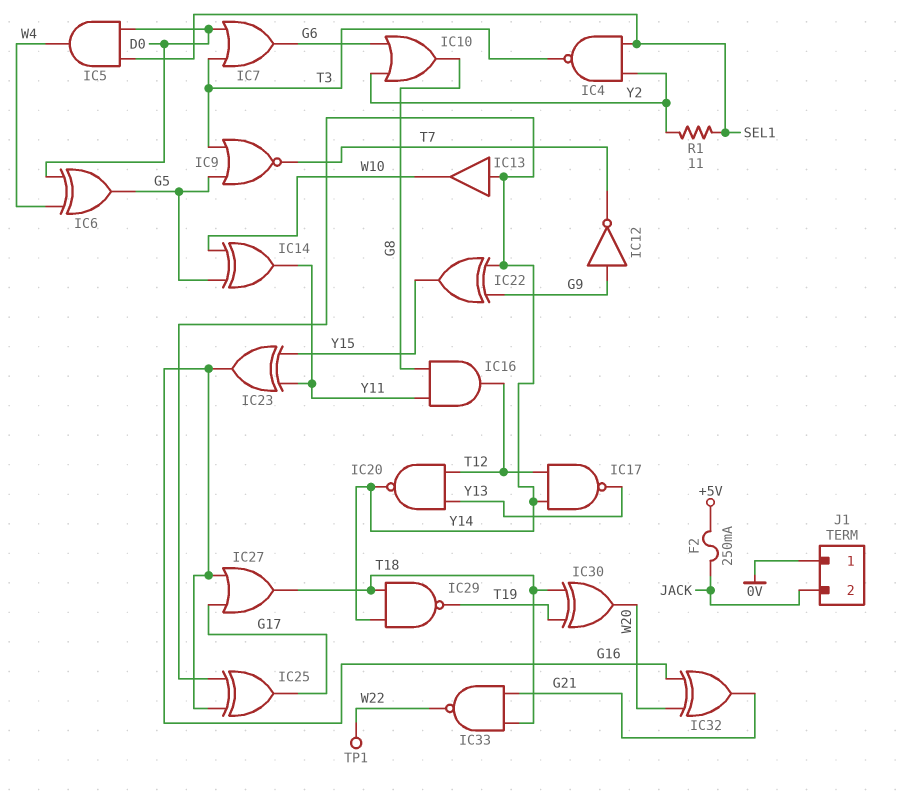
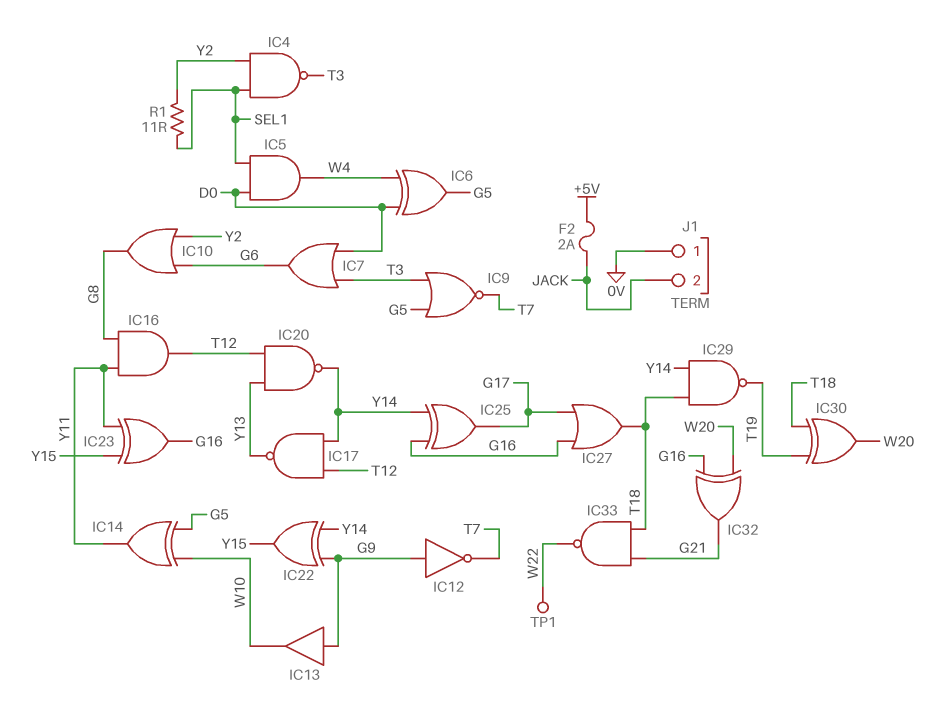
F2: 250mA (+5V, JACK) -> 2A (+5V, JACK)
IC13: buffer (in Y14, out W10) -> buffer (in G9, out W10)

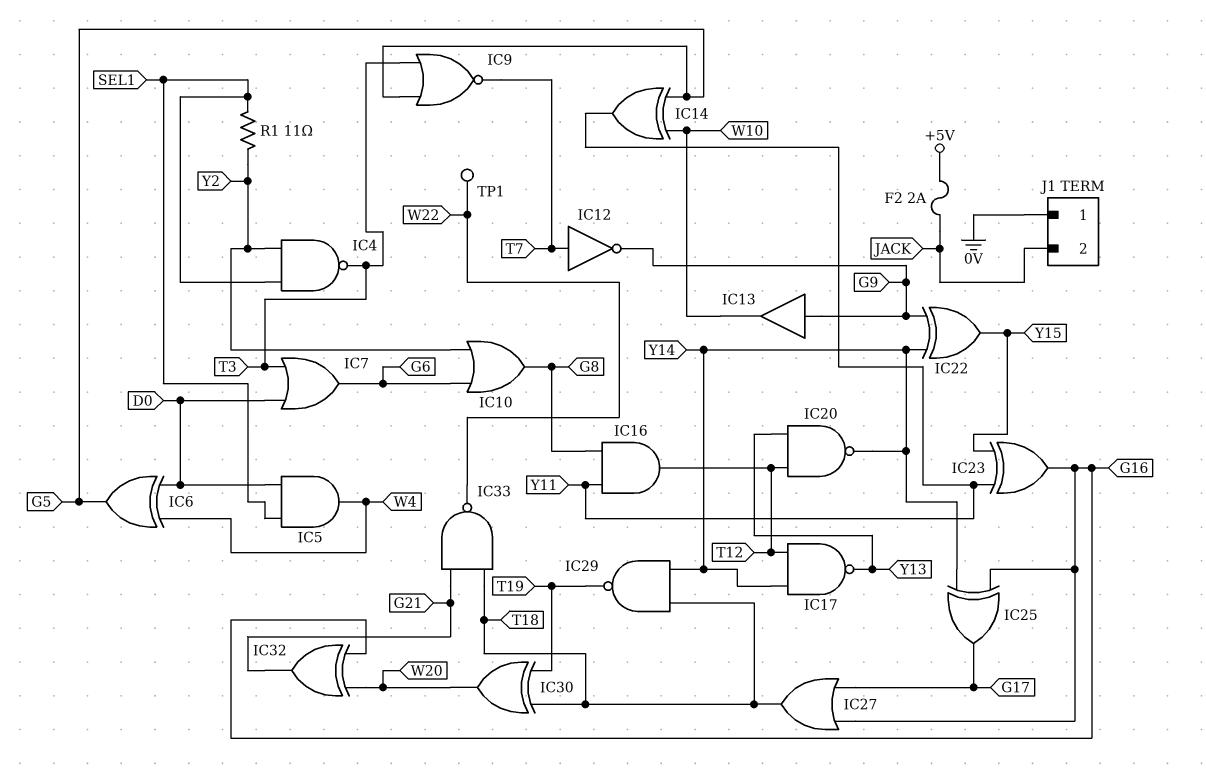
IC12: NOT (in G9, out T7) -> NOT (in T7, out G9)

